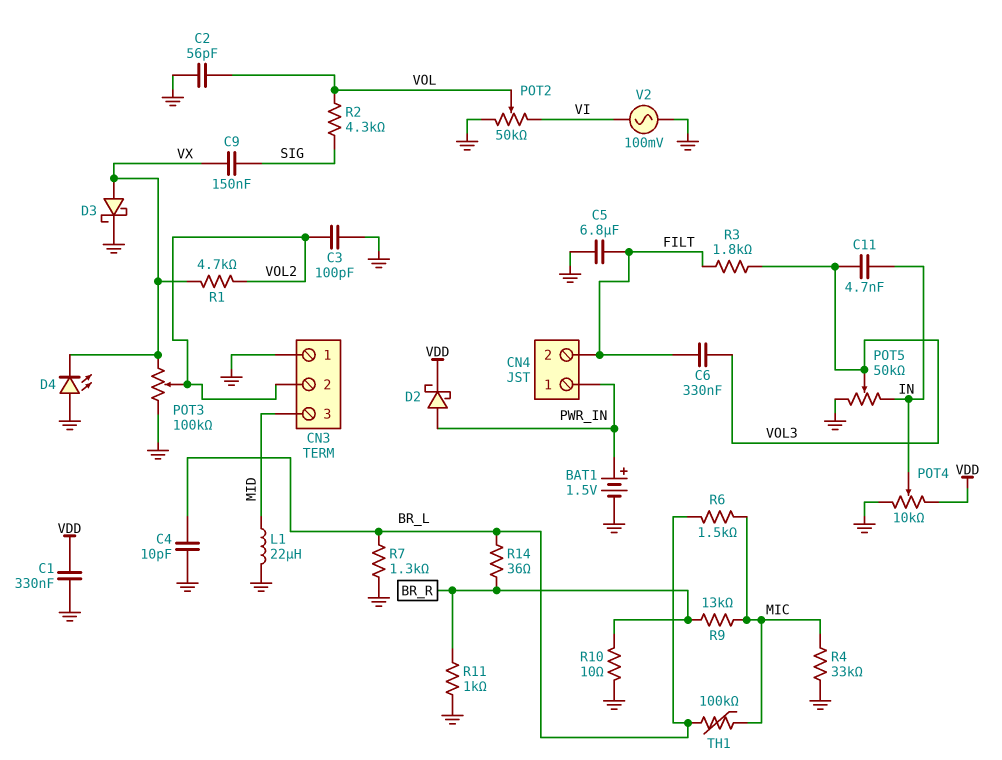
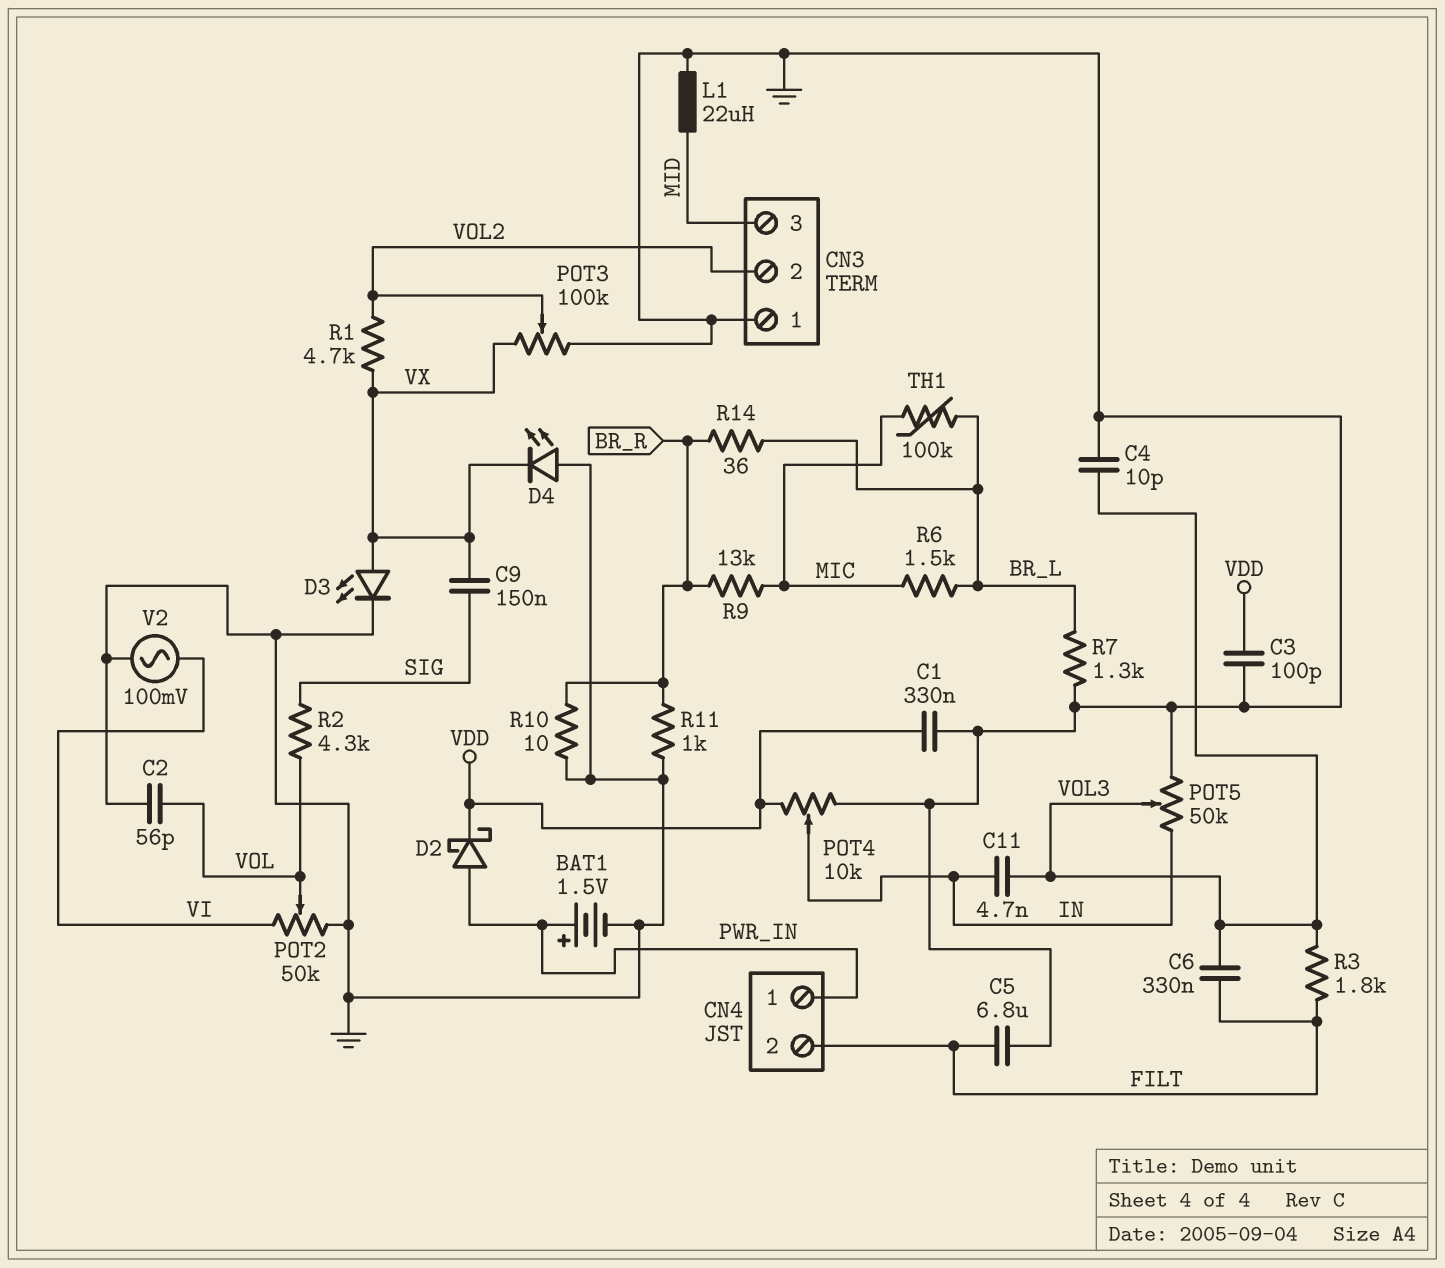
C3: 100pF (GND, VOL2) -> 100pF (GND, VDD)
C4: 10pF (BR_L, GND) -> 10pF (GND, VOL3)
D3: schottky (A VX, K GND) -> LED (A VX, K GND)
R4: 33k (GND, MIC) -> none

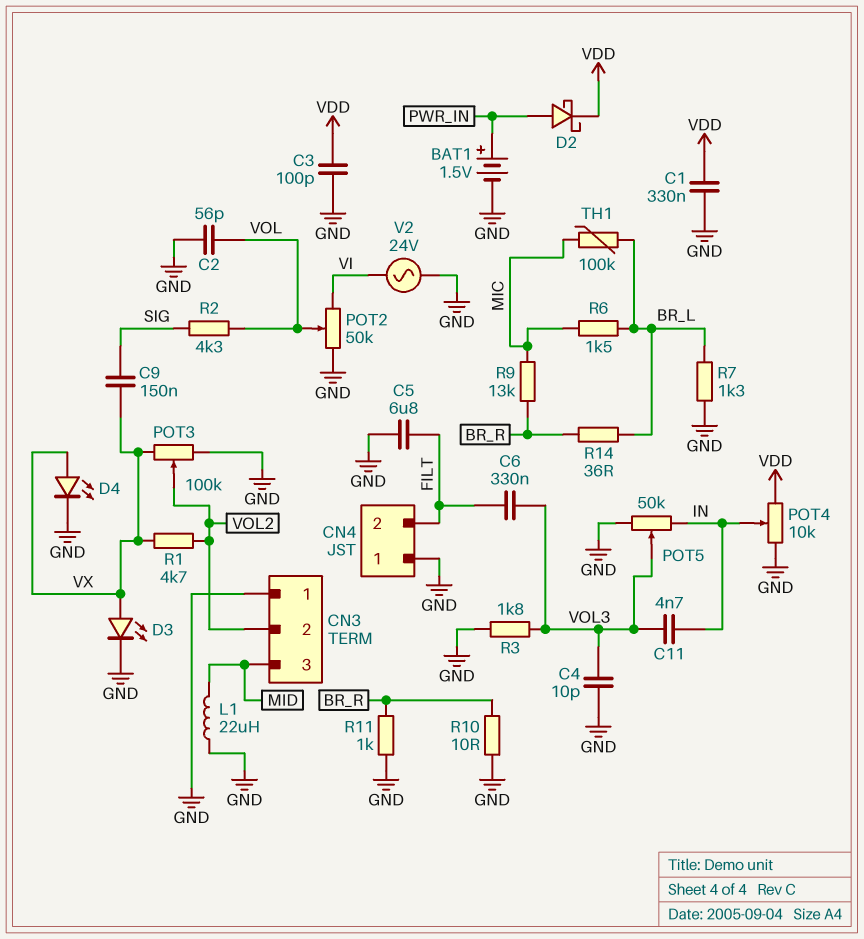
CN4 pin 1: PWR_IN -> GND
D4: LED (A GND, K VX) -> LED (A VX, K GND)
R3: 1.8k (FILT, VOL3) -> 1.8k (GND, VOL3)
V2: AC 100mV (GND, VI) -> AC 24V (GND, VI)

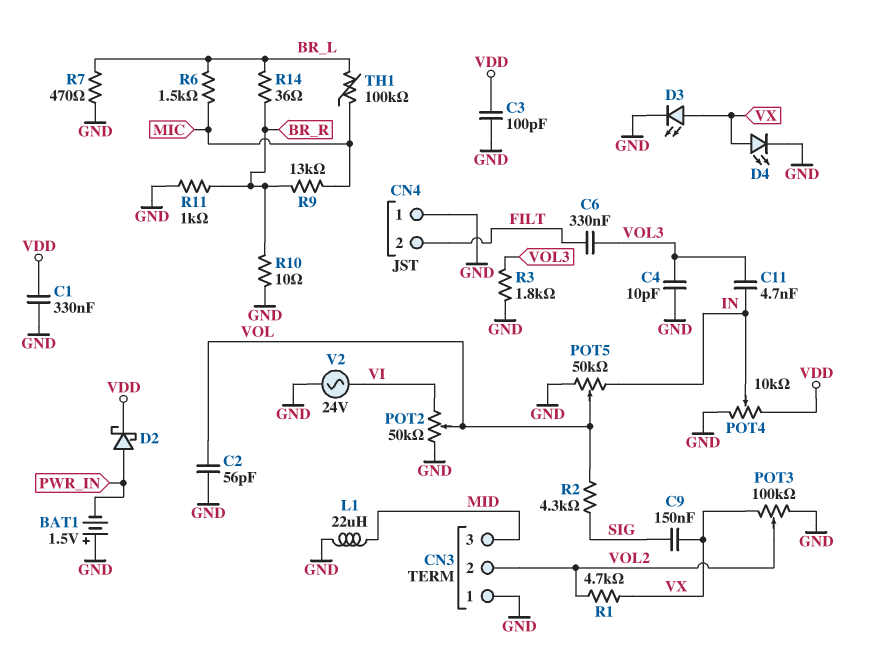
BAT1: 1.5V (plus PWR_IN, minus GND) -> 1.5V (plus GND, minus PWR_IN)
C5: 6.8uF (FILT, GND) -> none
POT5: 50k (GND, IN, wiper VOL3) -> 50k (GND, IN, wiper VOL)
R7: 1.3k (BR_L, GND) -> 470 (BR_L, GND)

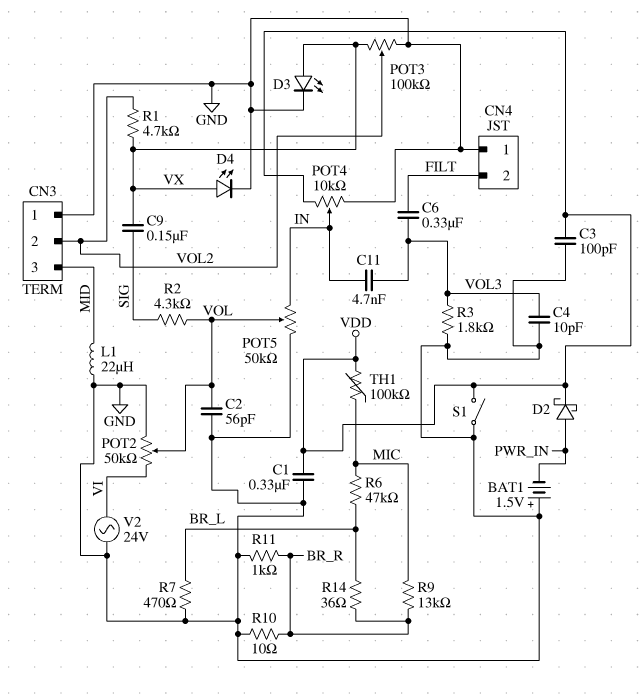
R6: 1.5k (BR_L, MIC) -> 47k (BR_L, MIC)
S1: none -> switch (GND, VDD)
TH1: 100k (BR_L, MIC) -> 100k (MIC, VDD)

